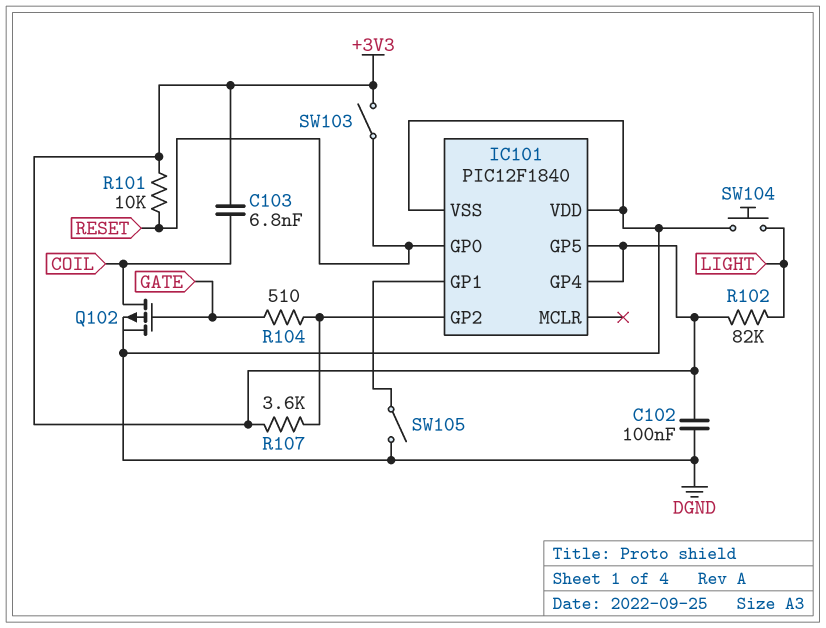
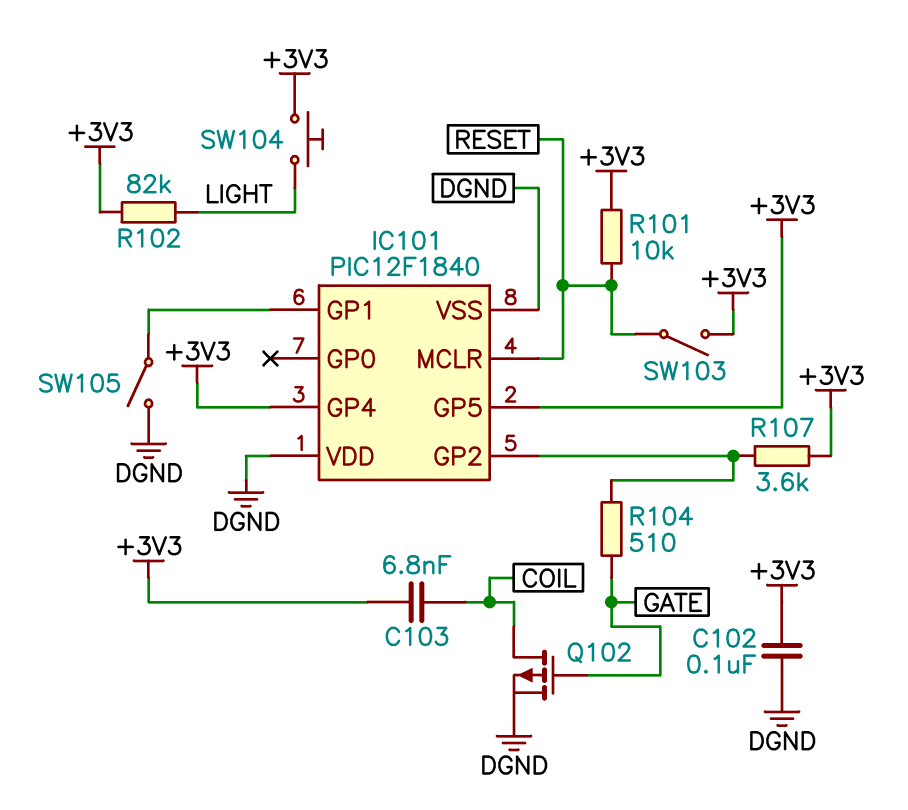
IC101 pin GP0: RESET -> none
IC101 pin MCLR: none -> RESET
SW104: button (DGND, LIGHT) -> button (+3V3, LIGHT)

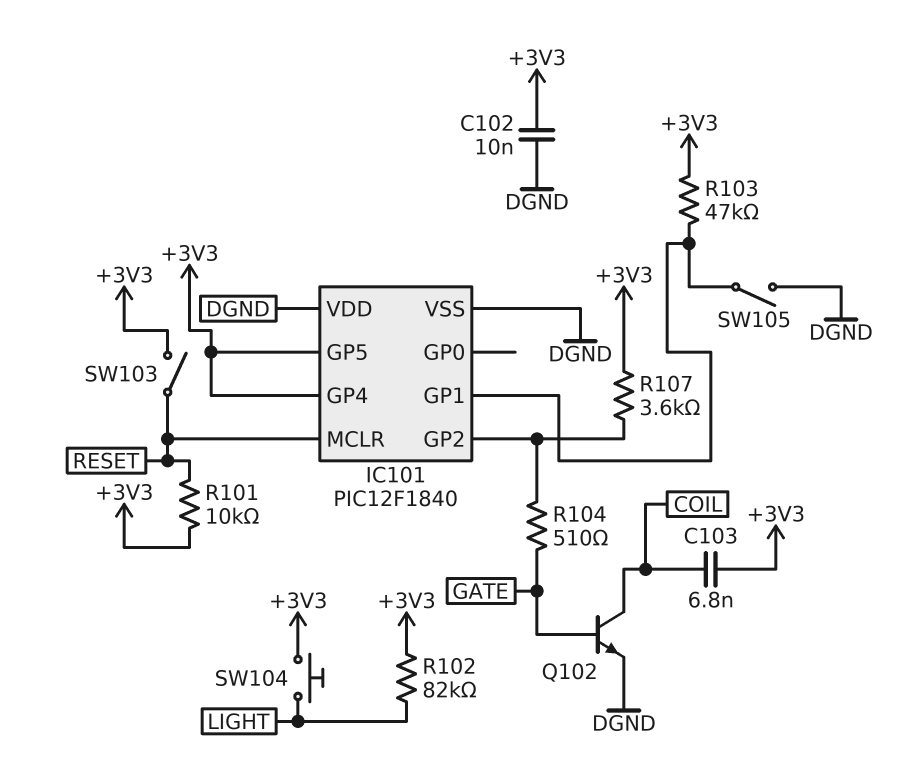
C102: 100nF (+3V3, DGND) -> 10nF (+3V3, DGND)
Q102: PMOS (G GATE, D COIL, S DGND) -> NPN (B GATE, C COIL, E DGND)
R103: none -> 47k (+3V3, IC101/GP1)

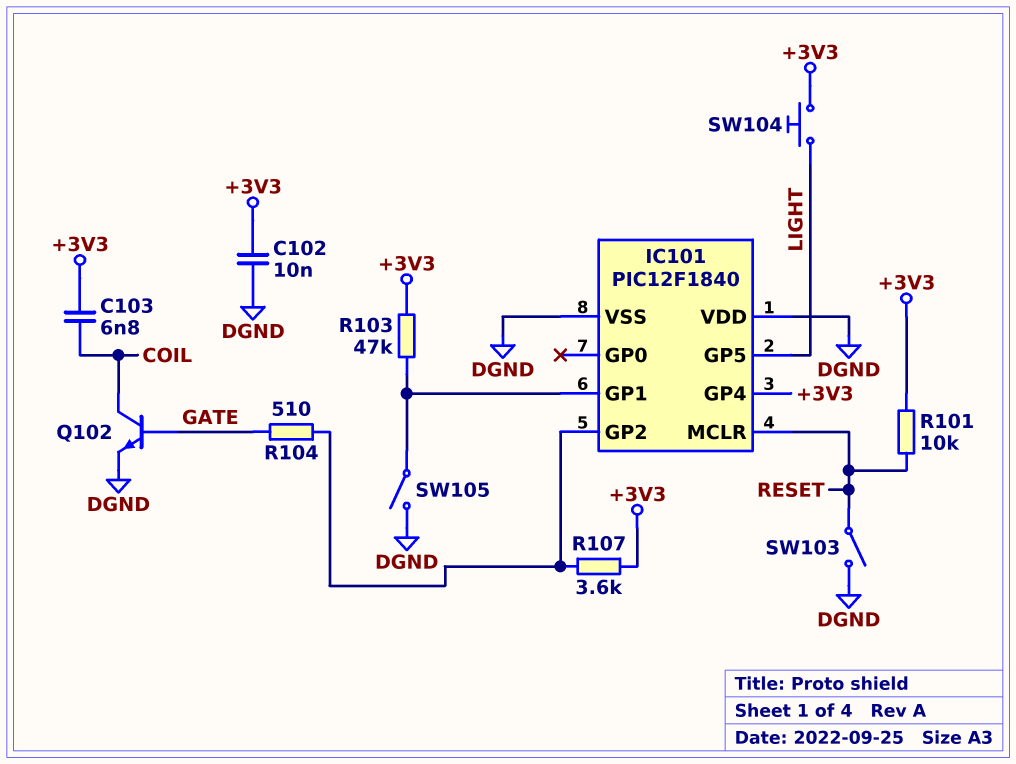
IC101 pin GP5: +3V3 -> LIGHT
R102: 82k (+3V3, LIGHT) -> none
SW103: switch (+3V3, RESET) -> switch (DGND, RESET)

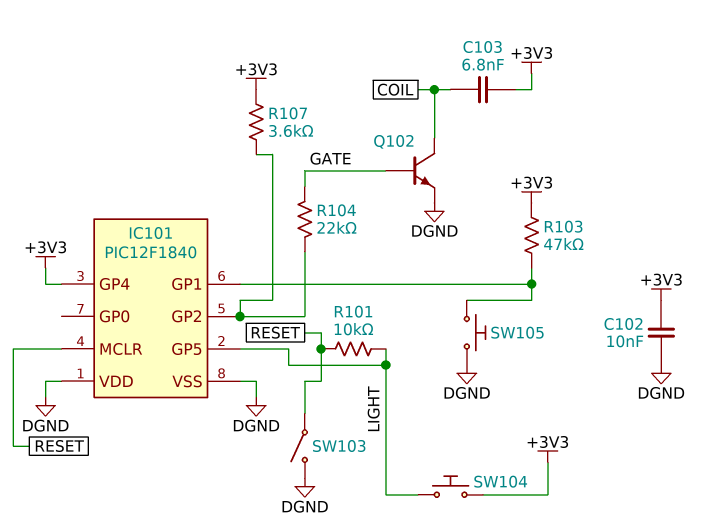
R101: 10k (+3V3, RESET) -> 10k (LIGHT, RESET)
R104: 510 (GATE, IC101/GP2) -> 22k (GATE, IC101/GP2)
SW105: switch (DGND, IC101/GP1) -> button (DGND, IC101/GP1)

